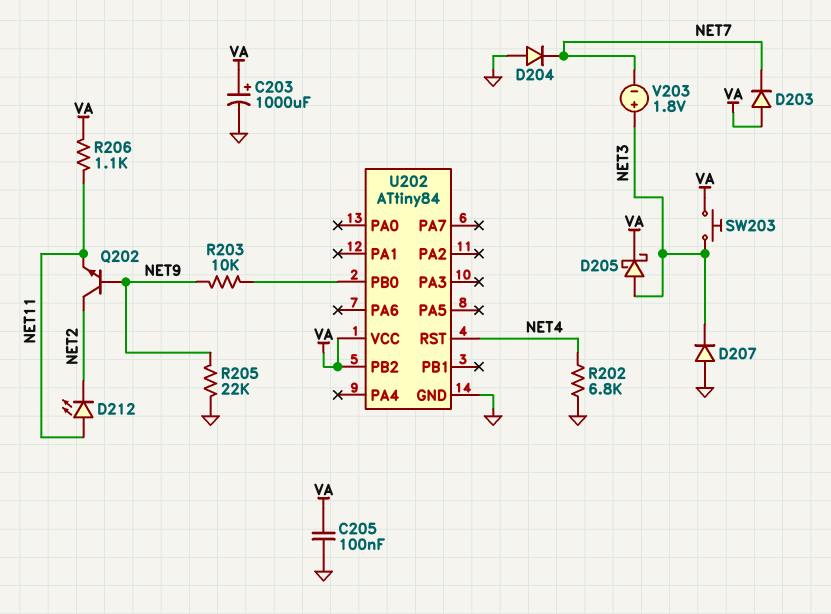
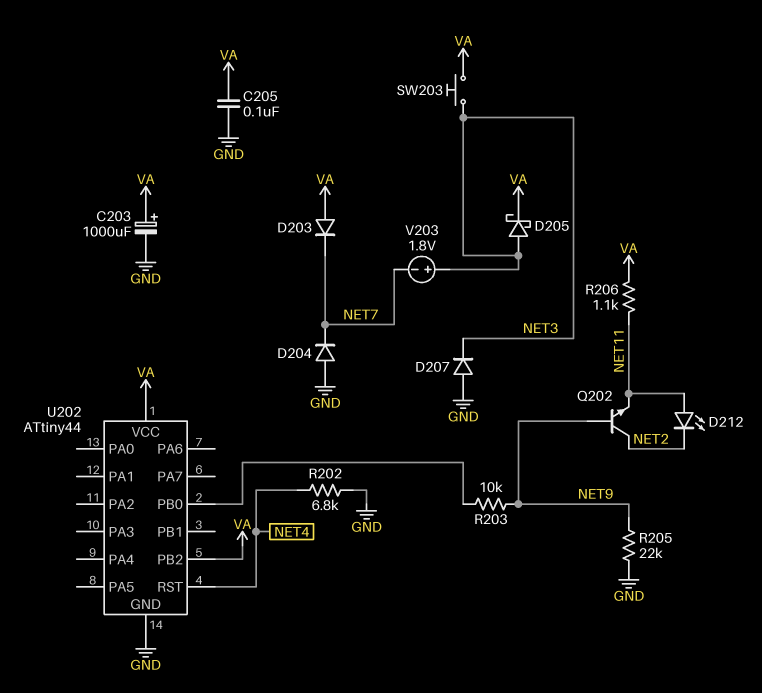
U202: ATtiny84 -> ATtiny44

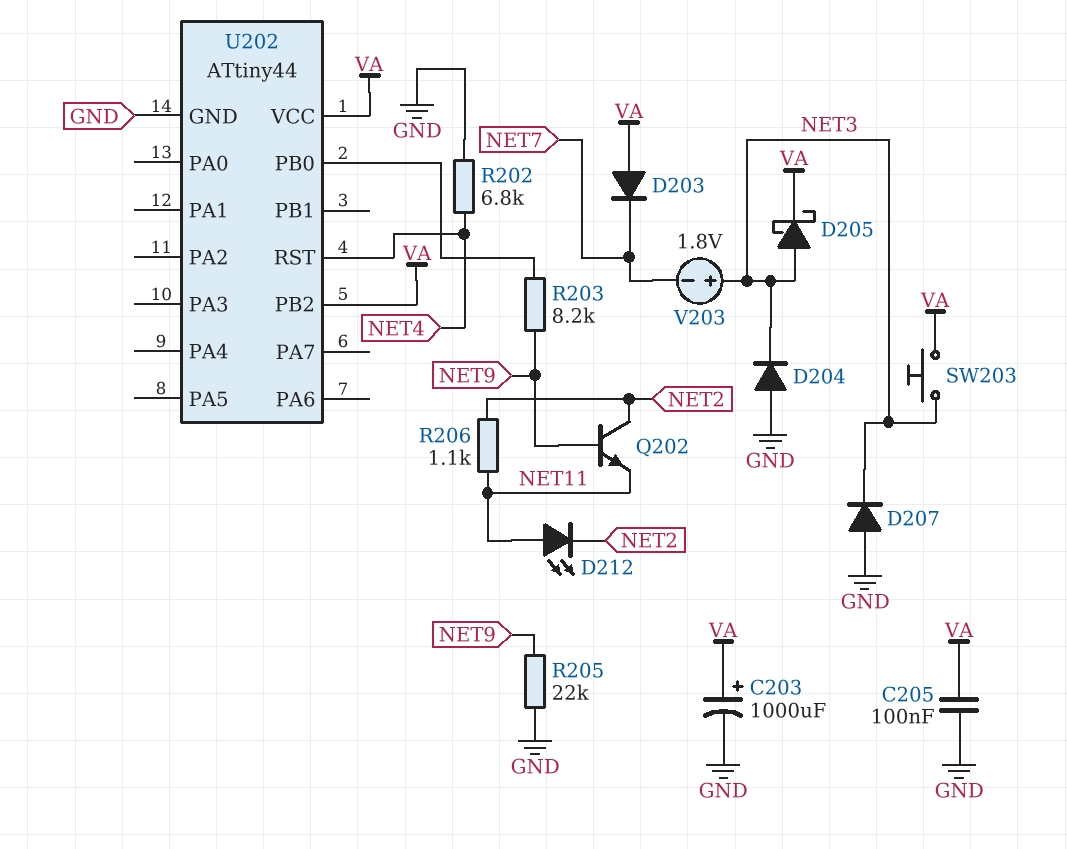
D204: diode (A GND, K NET7) -> diode (A GND, K NET3)
R203: 10k (NET9, U202/PB0) -> 8.2k (NET9, U202/PB0)
R206: 1.1k (NET11, VA) -> 1.1k (NET2, NET11)

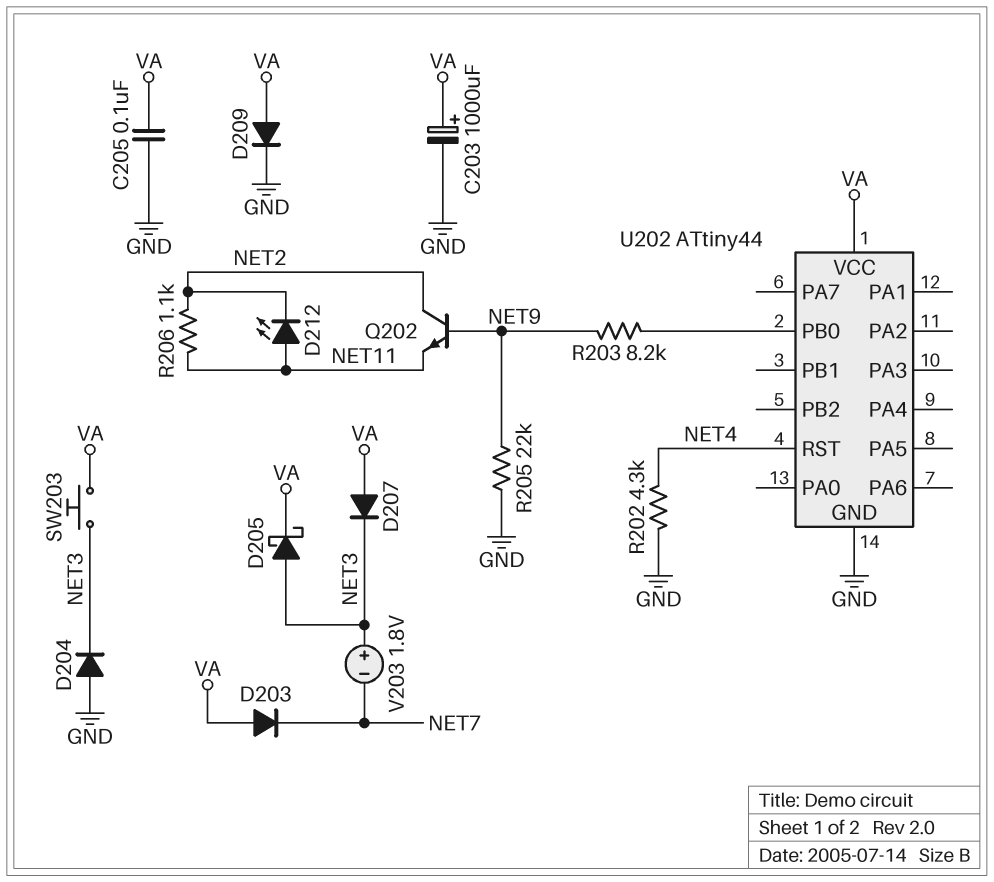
D207: diode (A GND, K NET3) -> diode (A VA, K NET3)
D209: none -> diode (A VA, K GND)
R202: 6.8k (GND, NET4) -> 4.3k (GND, NET4)
U202 pin PB2: VA -> none

